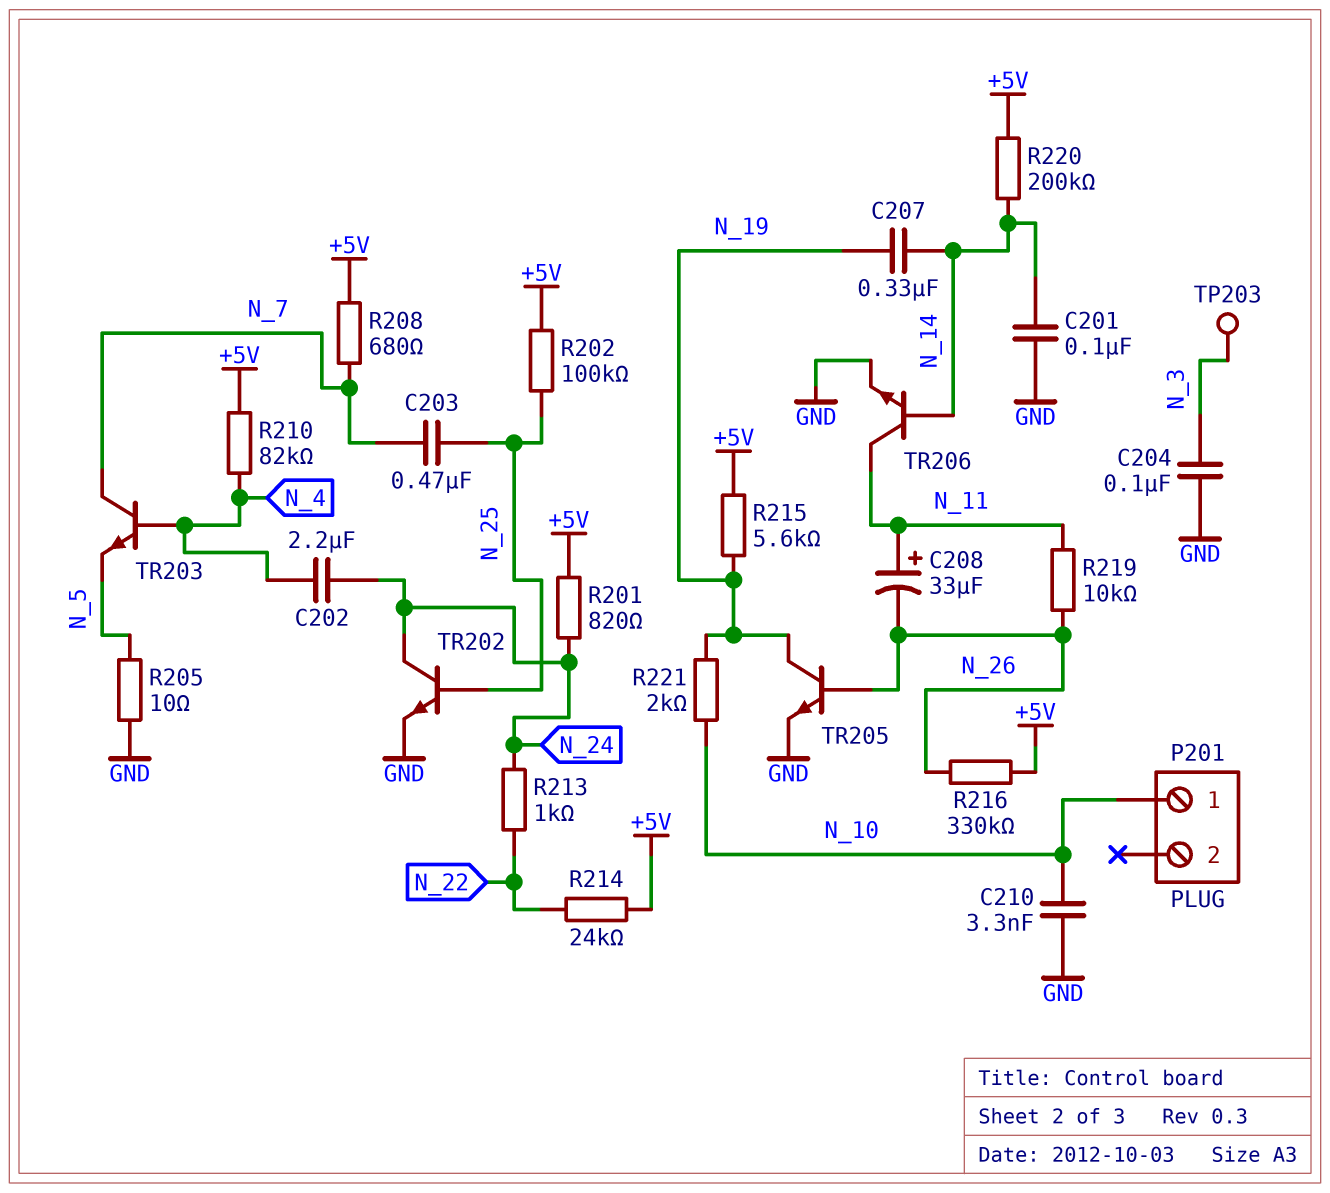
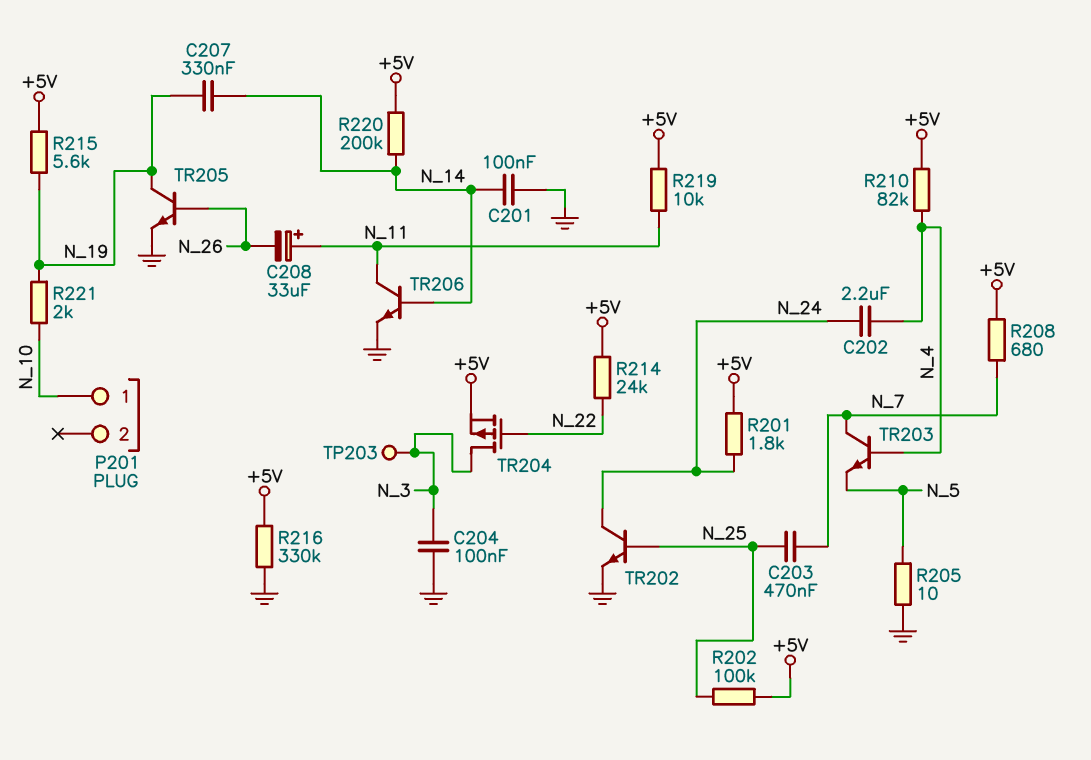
C210: 3.3nF (GND, N_10) -> none
R201: 820 (+5V, N_24) -> 1.8k (+5V, N_24)
R213: 1k (N_22, N_24) -> none
R216: 330k (+5V, N_26) -> 330k (+5V, GND)
R219: 10k (N_11, N_26) -> 10k (+5V, N_11)
TR204: none -> PMOS (G N_22, D N_3, S +5V)

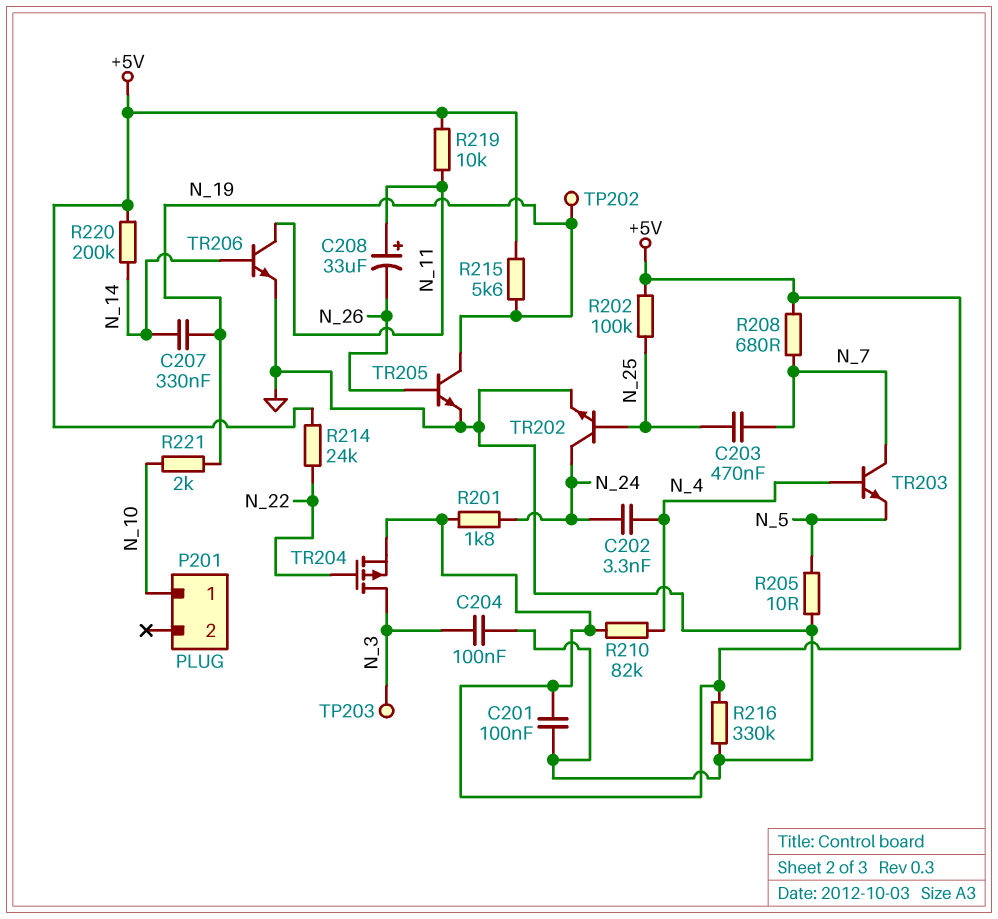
C201: 100nF (GND, N_14) -> 100nF (+5V, GND)
C202: 2.2uF (N_4, N_24) -> 3.3nF (N_4, N_24)
TP202: none -> test point (N_19)

